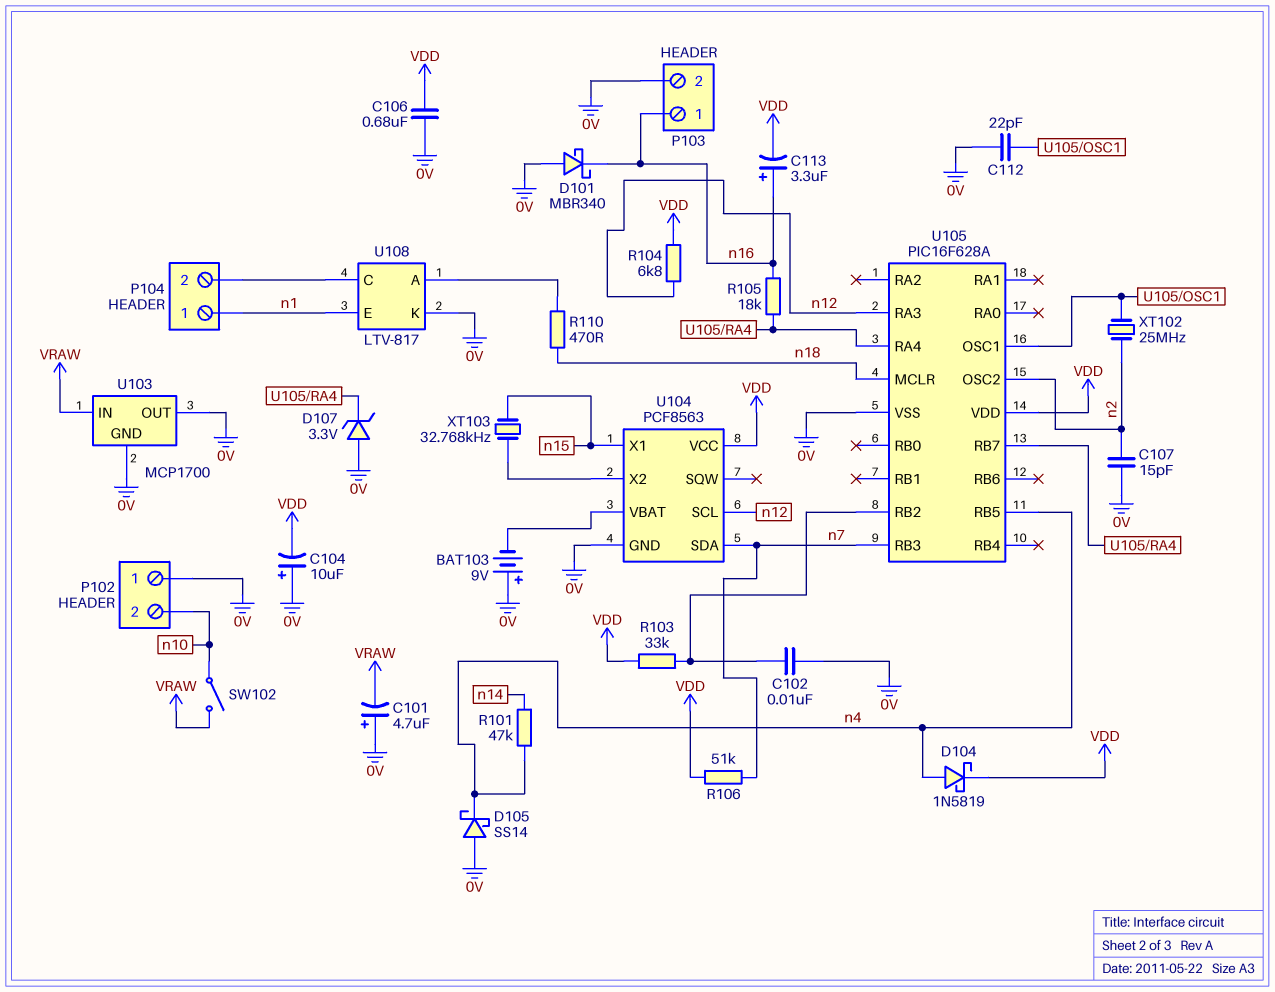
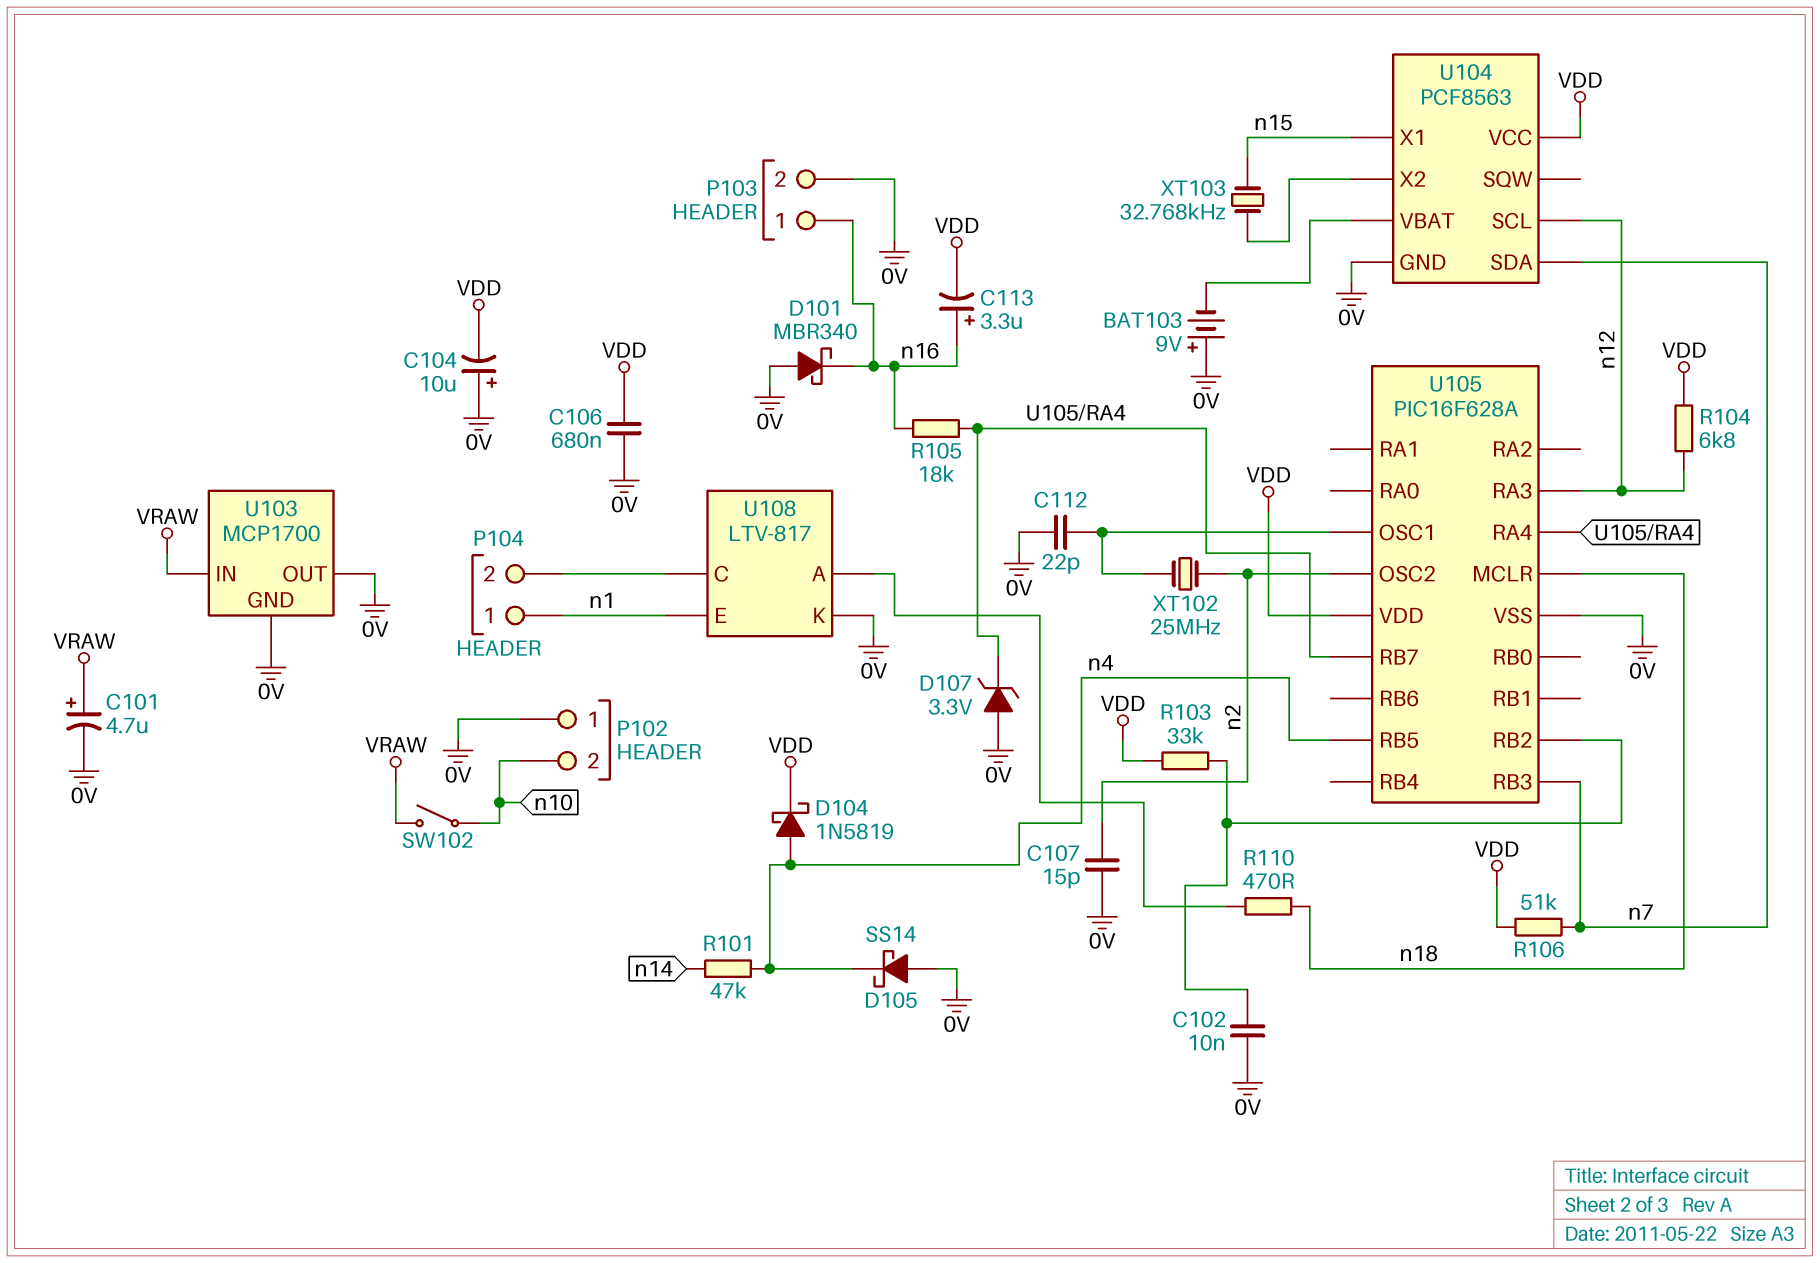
C101: 4.7uF (plus 0V, minus VRAW) -> 4.7uF (plus VRAW, minus 0V)

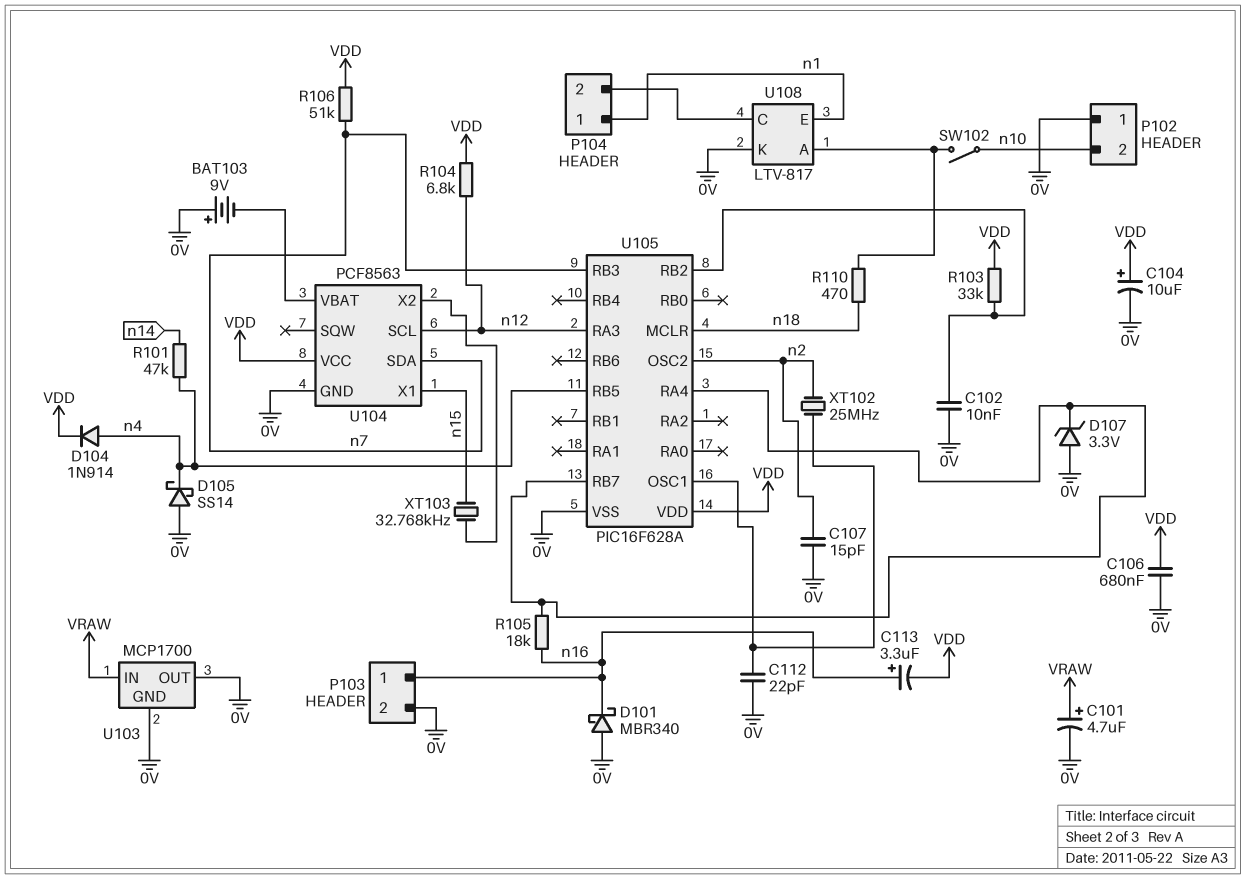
C104: 10uF (plus 0V, minus VDD) -> 10uF (plus VDD, minus 0V)
D104: schottky 1N5819 (A n4, K VDD) -> diode 1N914 (A n4, K VDD)
SW102: switch (VRAW, n10) -> switch (U108/A, n10)

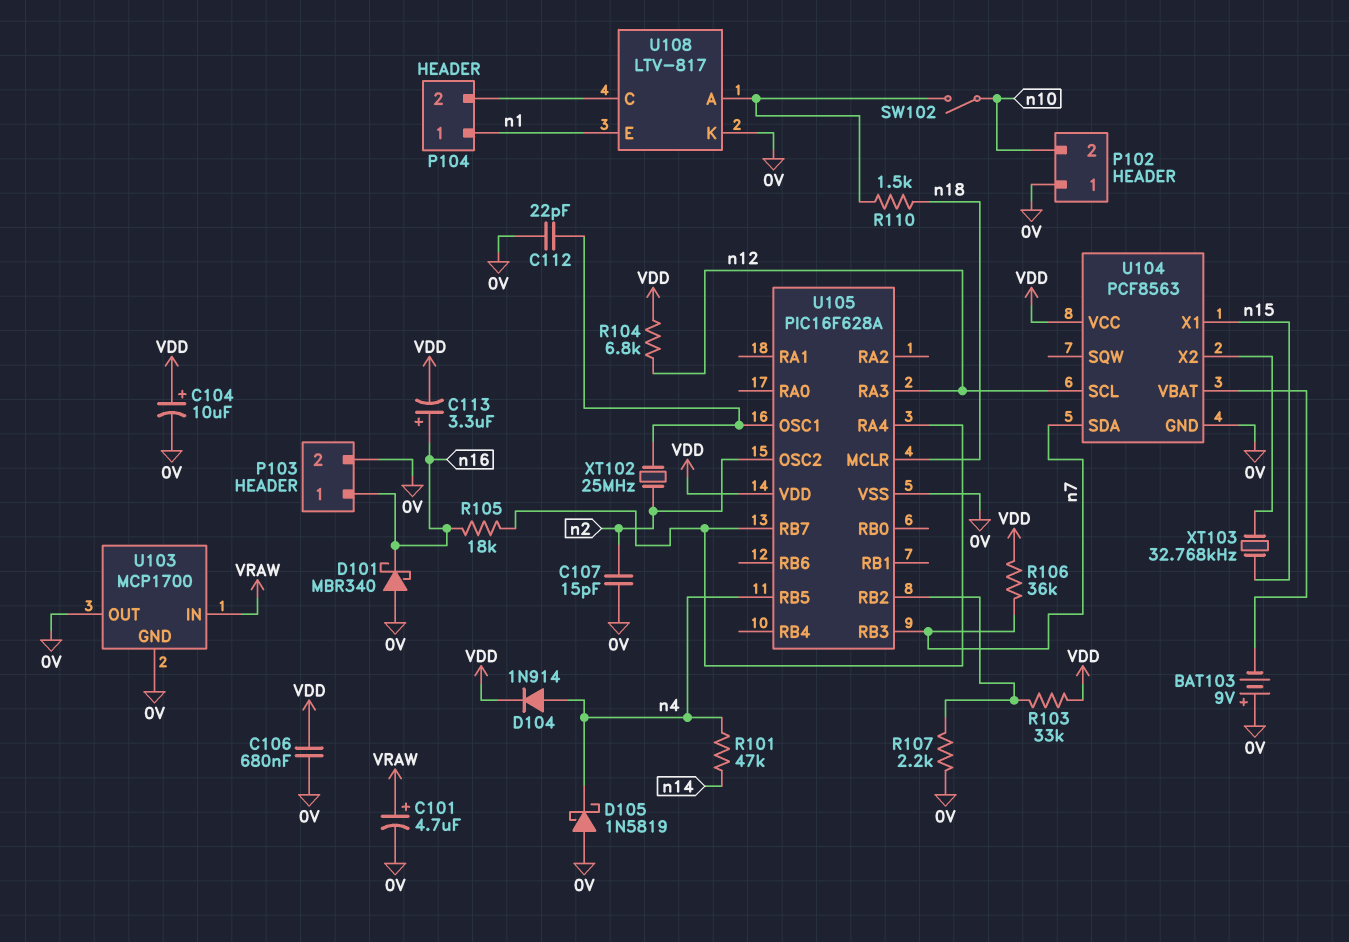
C102: 10nF (0V, U105/RB2) -> none
D105: schottky SS14 (A 0V, K n4) -> schottky 1N5819 (A 0V, K n4)
D107: zener 3.3V (A 0V, K U105/RA4) -> none
R106: 51k (VDD, n7) -> 36k (VDD, n7)
R107: none -> 2.2k (0V, U105/RB2)
R110: 470 (U108/A, n18) -> 1.5k (U108/A, n18)

